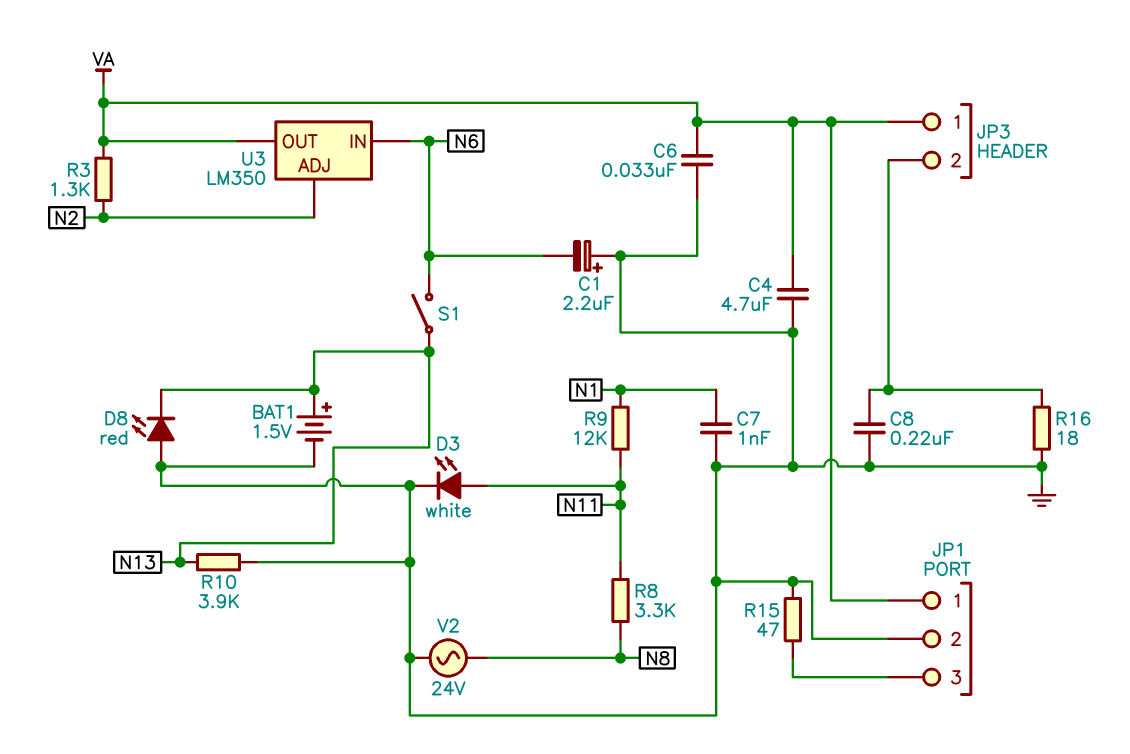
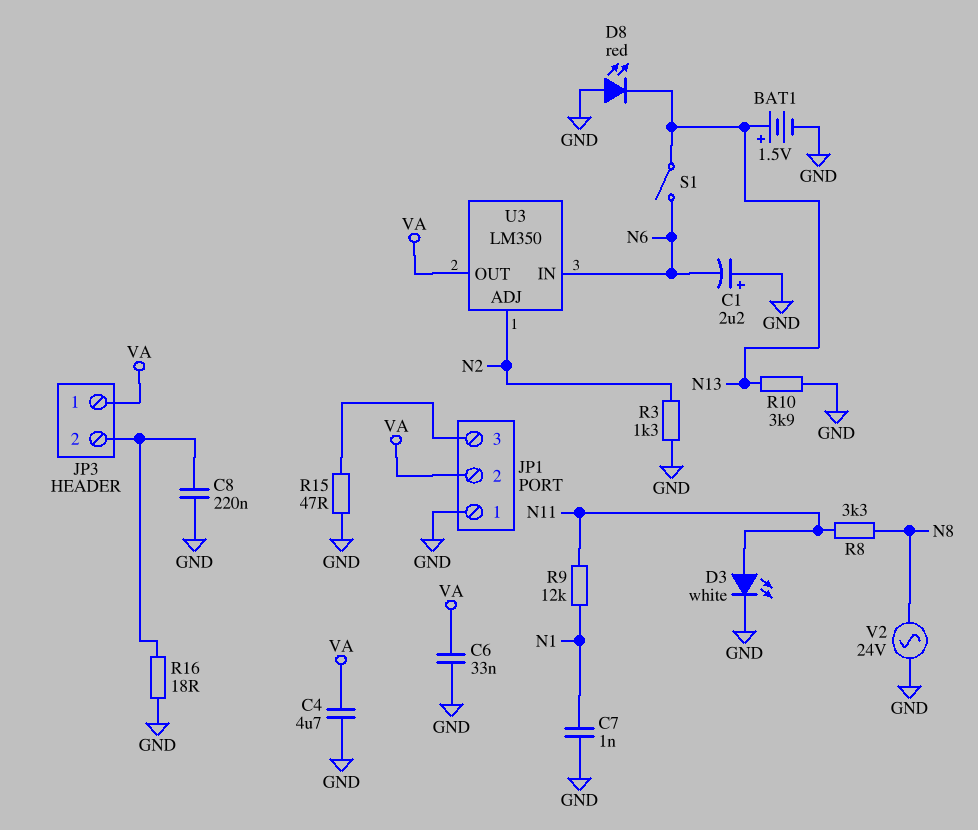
JP1 pin 1: VA -> GND
JP1 pin 2: GND -> VA
R3: 1.3k (N2, VA) -> 1.3k (GND, N2)

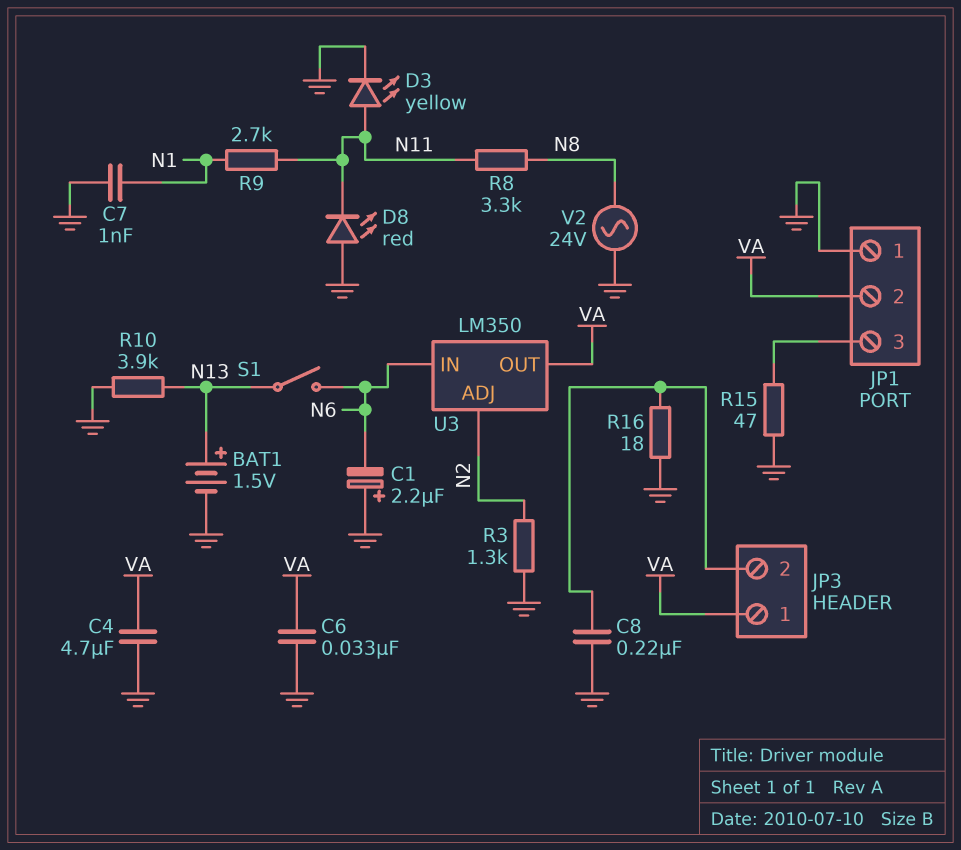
D3: LED white (A N11, K GND) -> LED yellow (A N11, K GND)
D8: LED red (A GND, K N13) -> LED red (A GND, K N11)
R9: 12k (N1, N11) -> 2.7k (N1, N11)

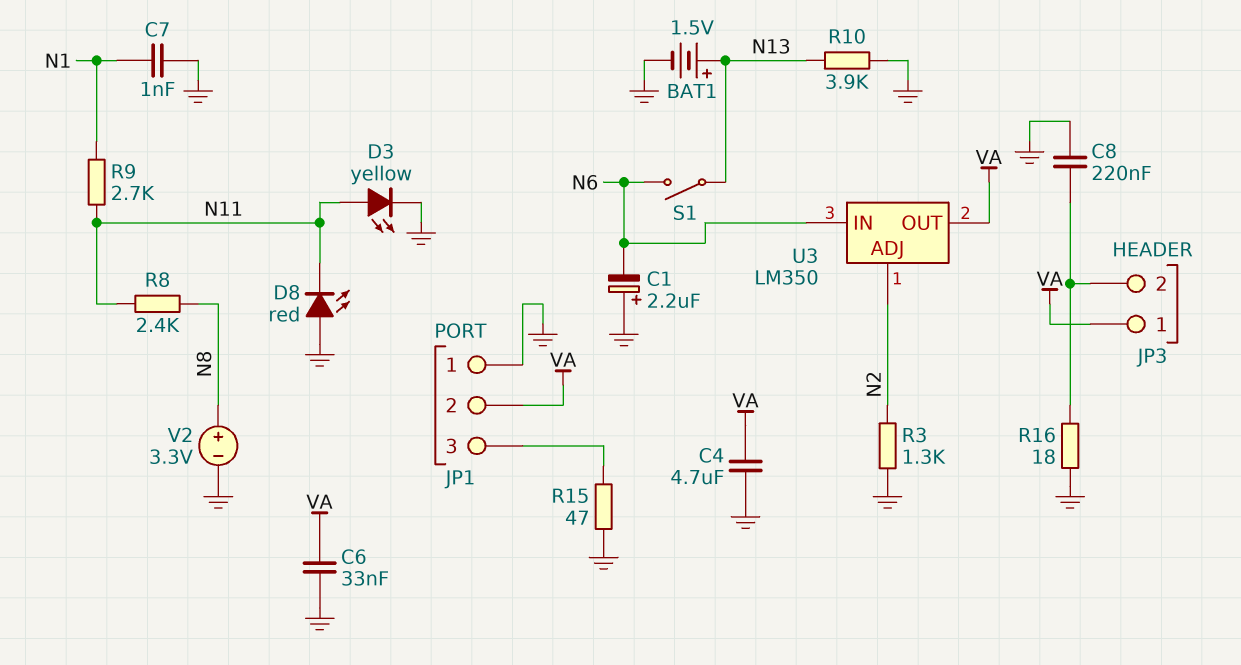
R8: 3.3k (N8, N11) -> 2.4k (N8, N11)
V2: AC 24V (GND, N8) -> 3.3V (plus N8, minus GND)

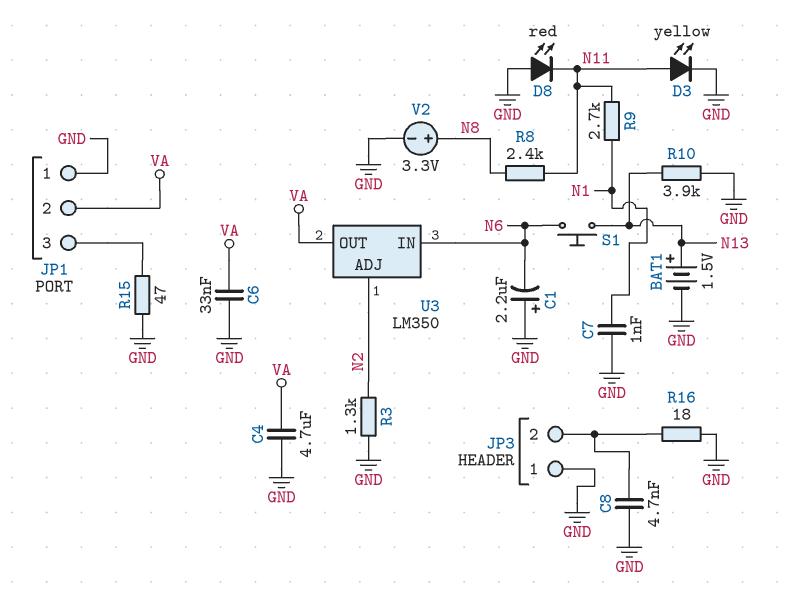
C8: 220nF (GND, JP3/2) -> 4.7nF (GND, JP3/2)
JP3 pin 1: VA -> GND
S1: switch (N6, N13) -> button (N6, N13)

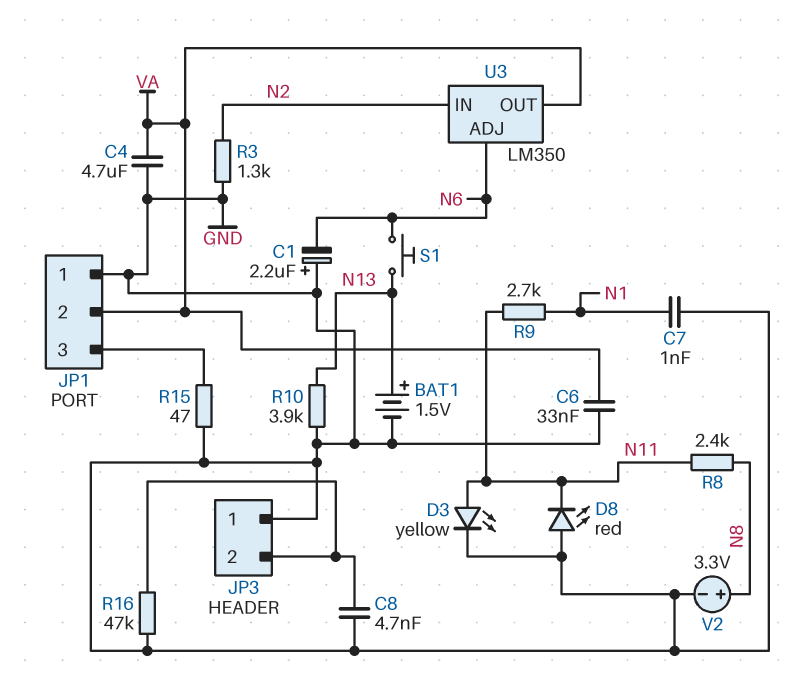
R16: 18 (GND, JP3/2) -> 47k (GND, JP3/2)
U3 pin ADJ: N2 -> N6
U3 pin IN: N6 -> N2

